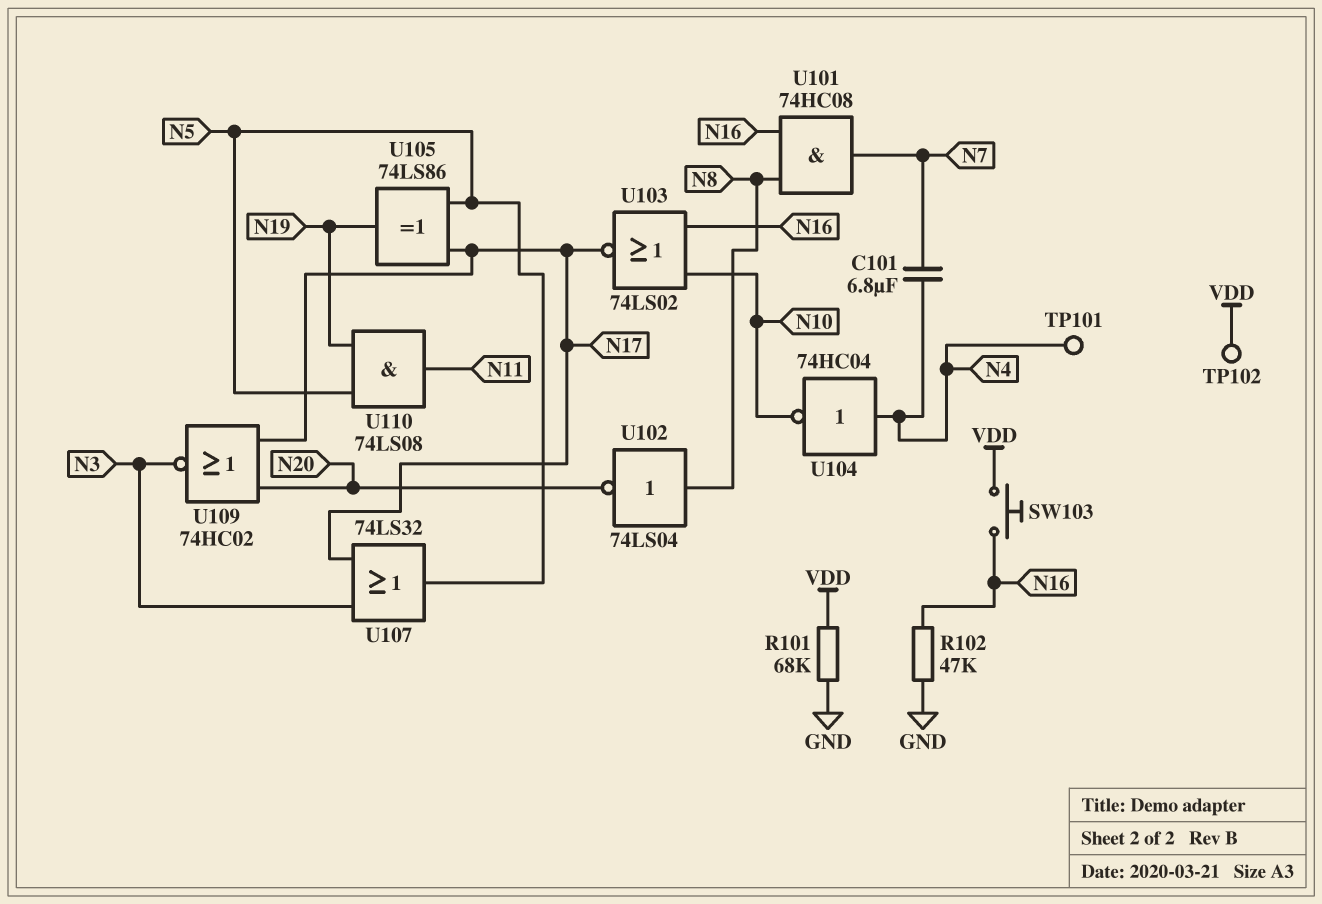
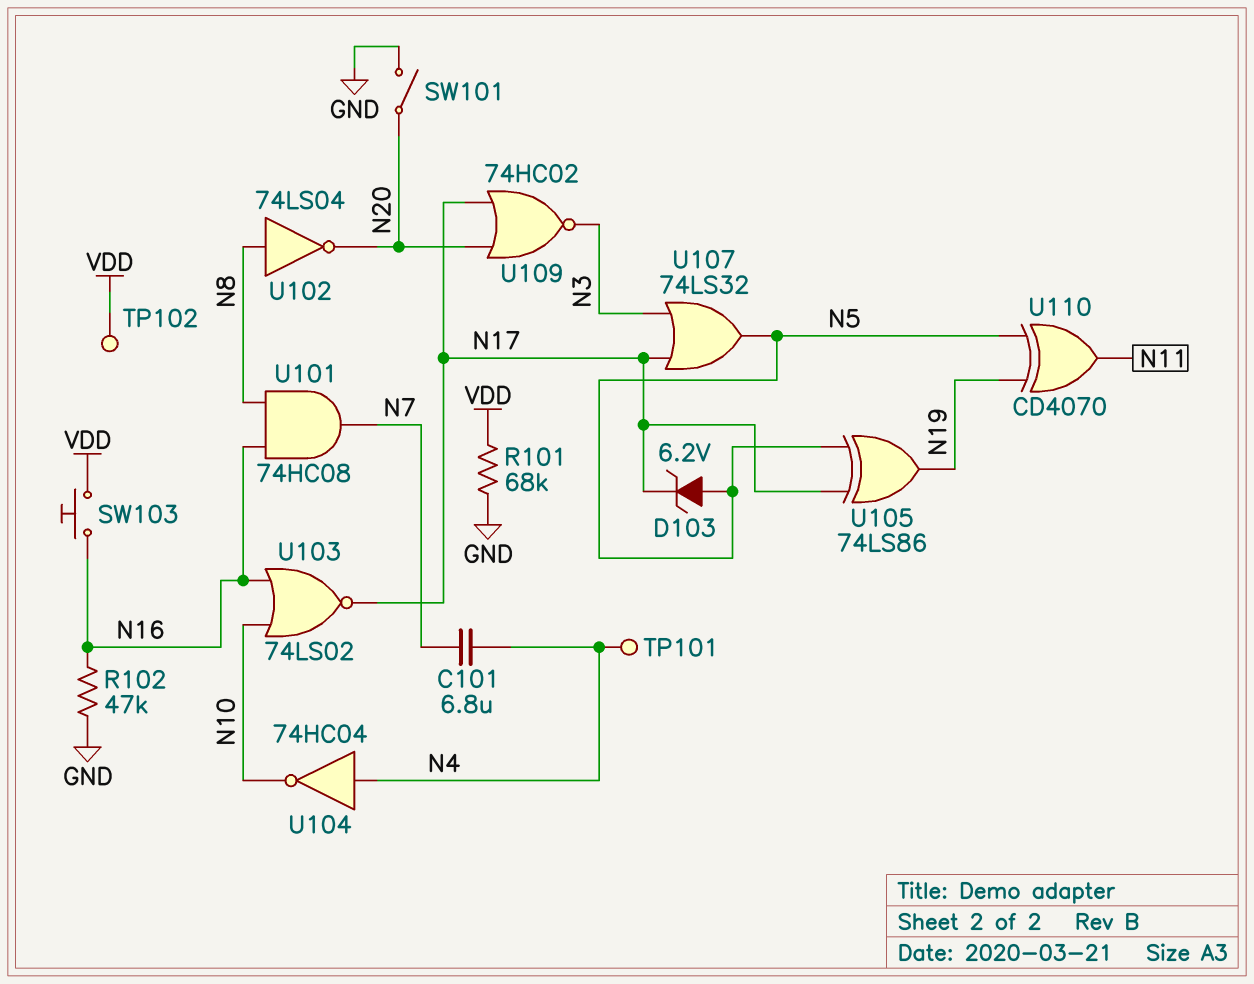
D103: none -> zener 6.2V (A N5, K N17)
SW101: none -> switch (GND, N20)
U110: AND 74LS08 (in N5, in N19, out N11) -> XOR CD4070 (in N5, in N19, out N11)

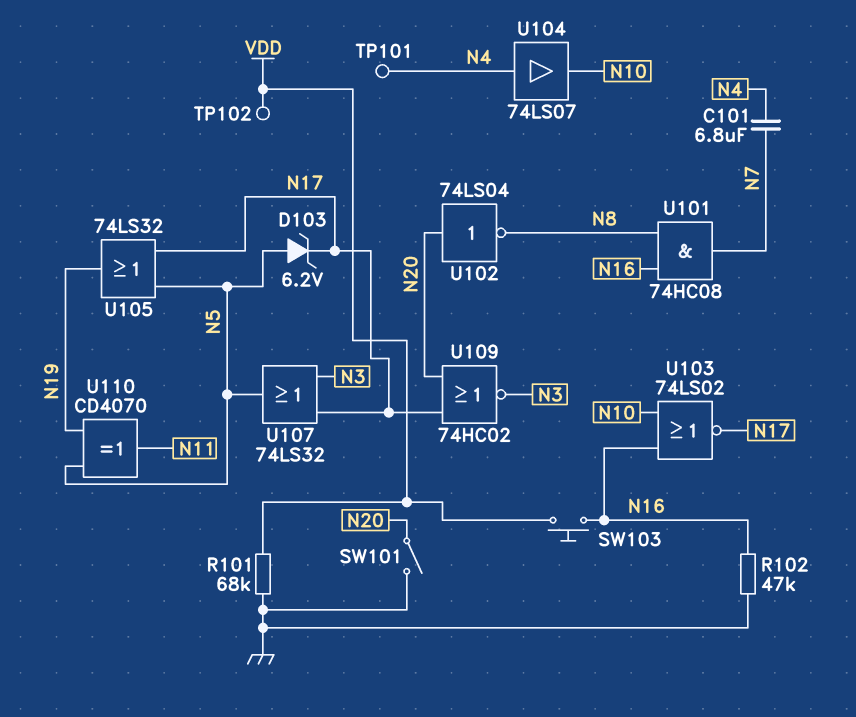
U102: NOT 74LS04 (in N8, out N20) -> NOT 74LS04 (in N20, out N8)
U104: NOT 74HC04 (in N4, out N10) -> buffer 74LS07 (in N4, out N10)
U105: XOR 74LS86 (in N5, in N17, out N19) -> OR 74LS32 (in N5, in N17, out N19)

